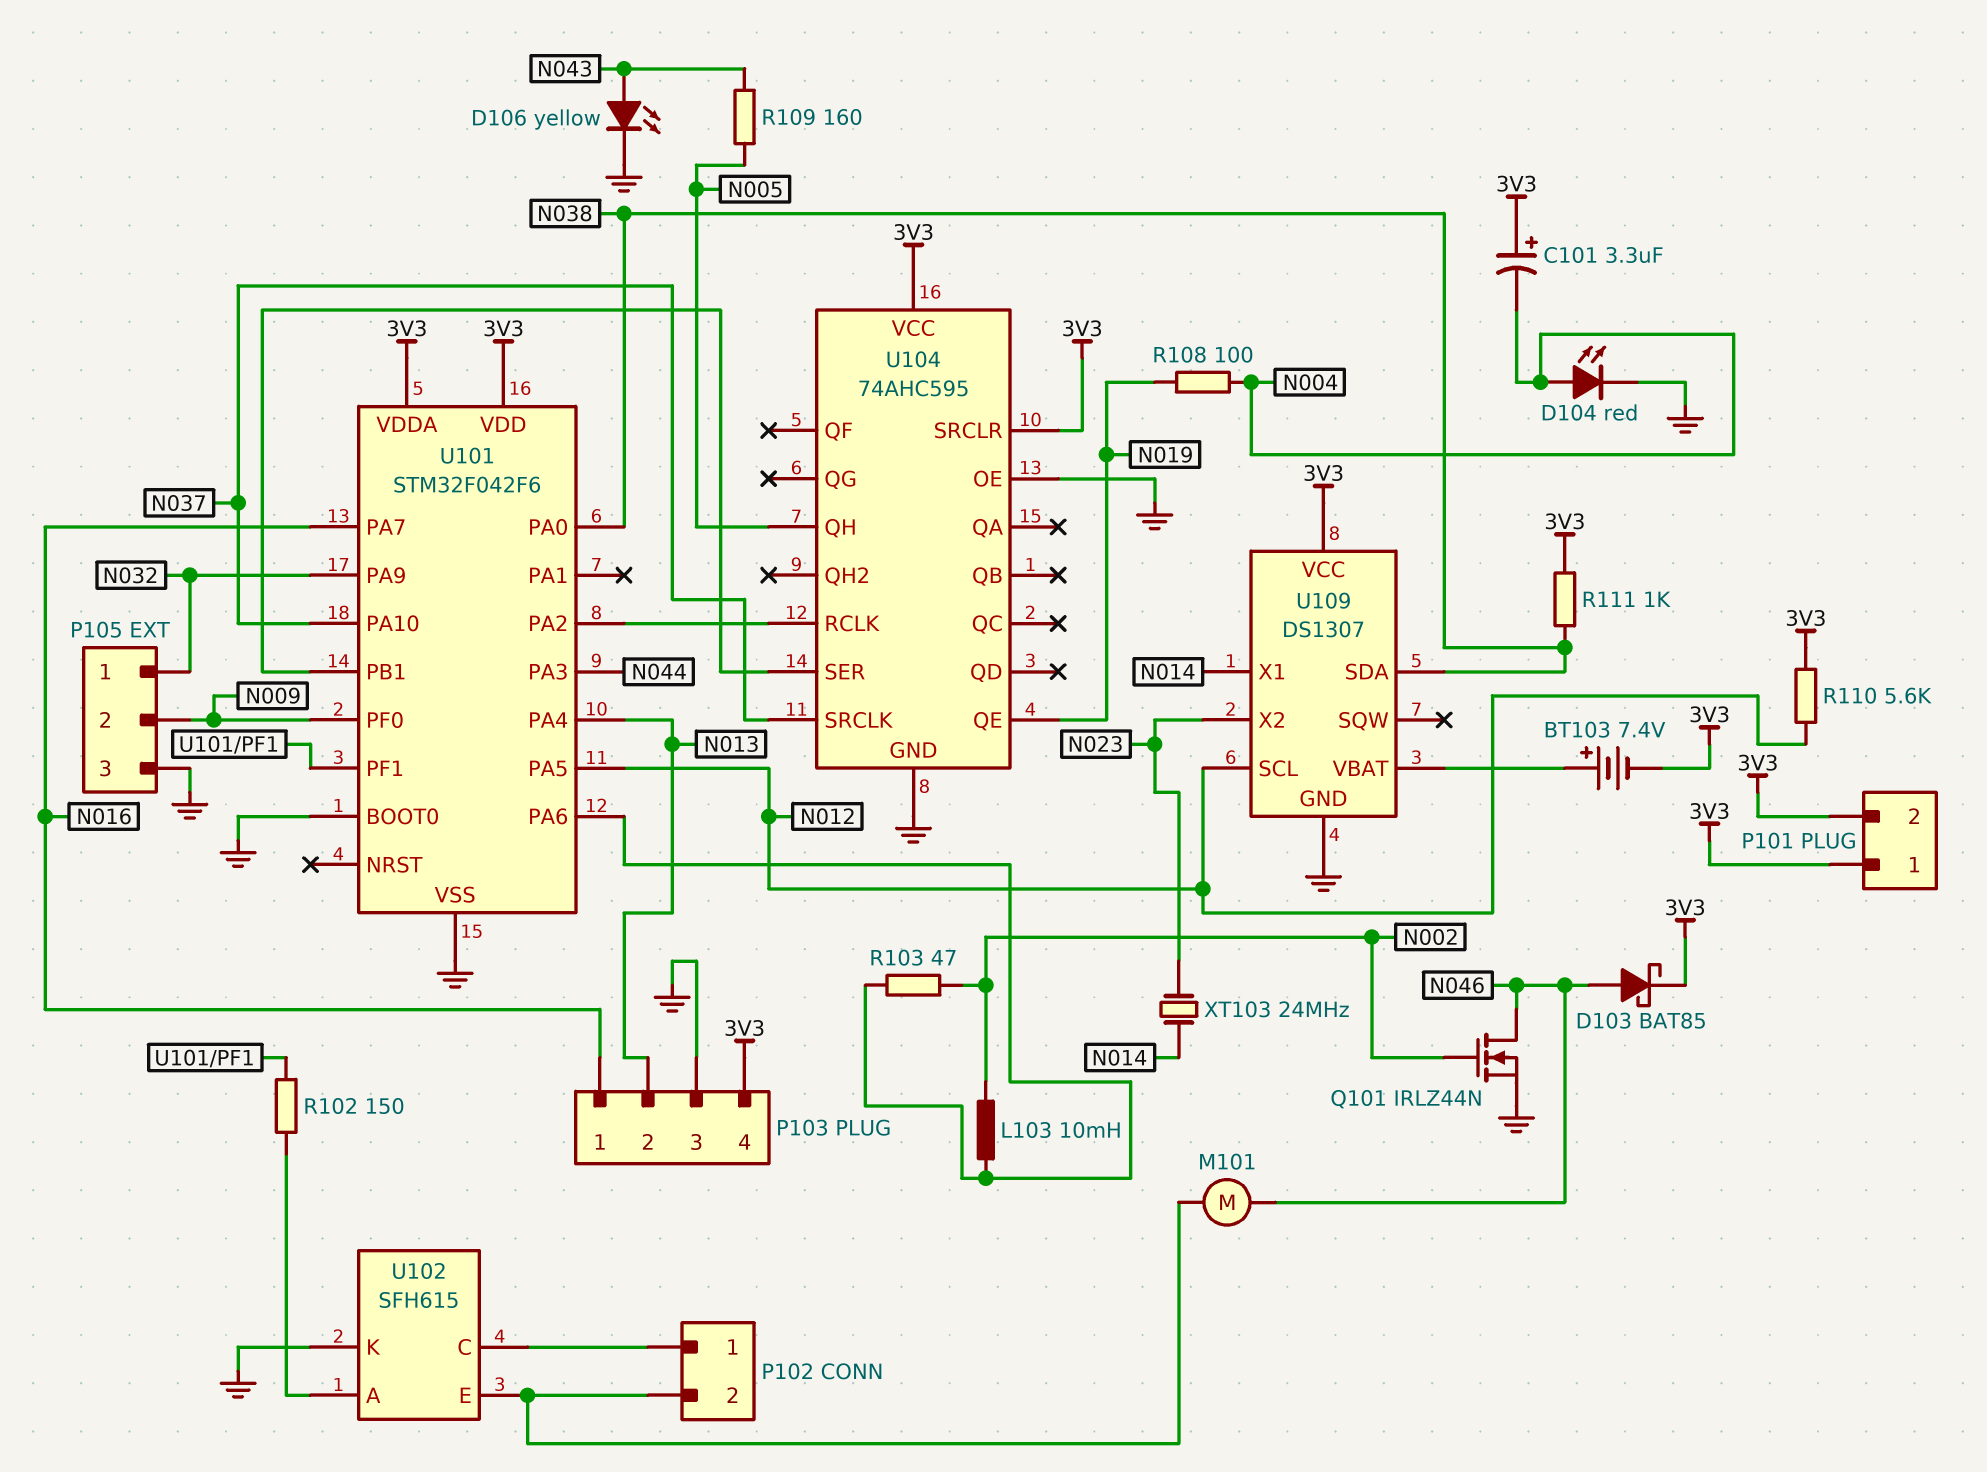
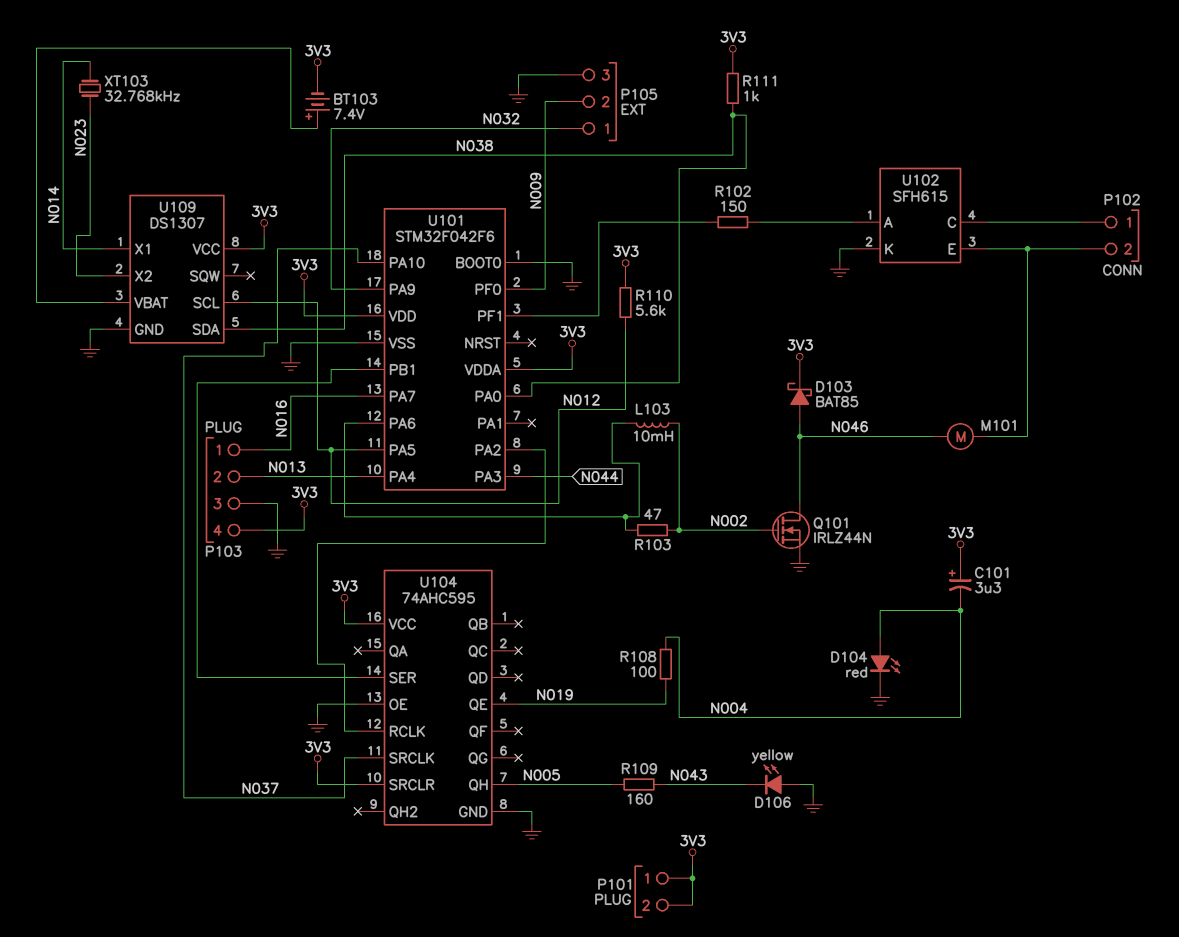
D106: LED yellow (A N043, K GND) -> LED yellow (A GND, K N043)
XT103: 24MHz (N014, N023) -> 32.768kHz (N014, N023)

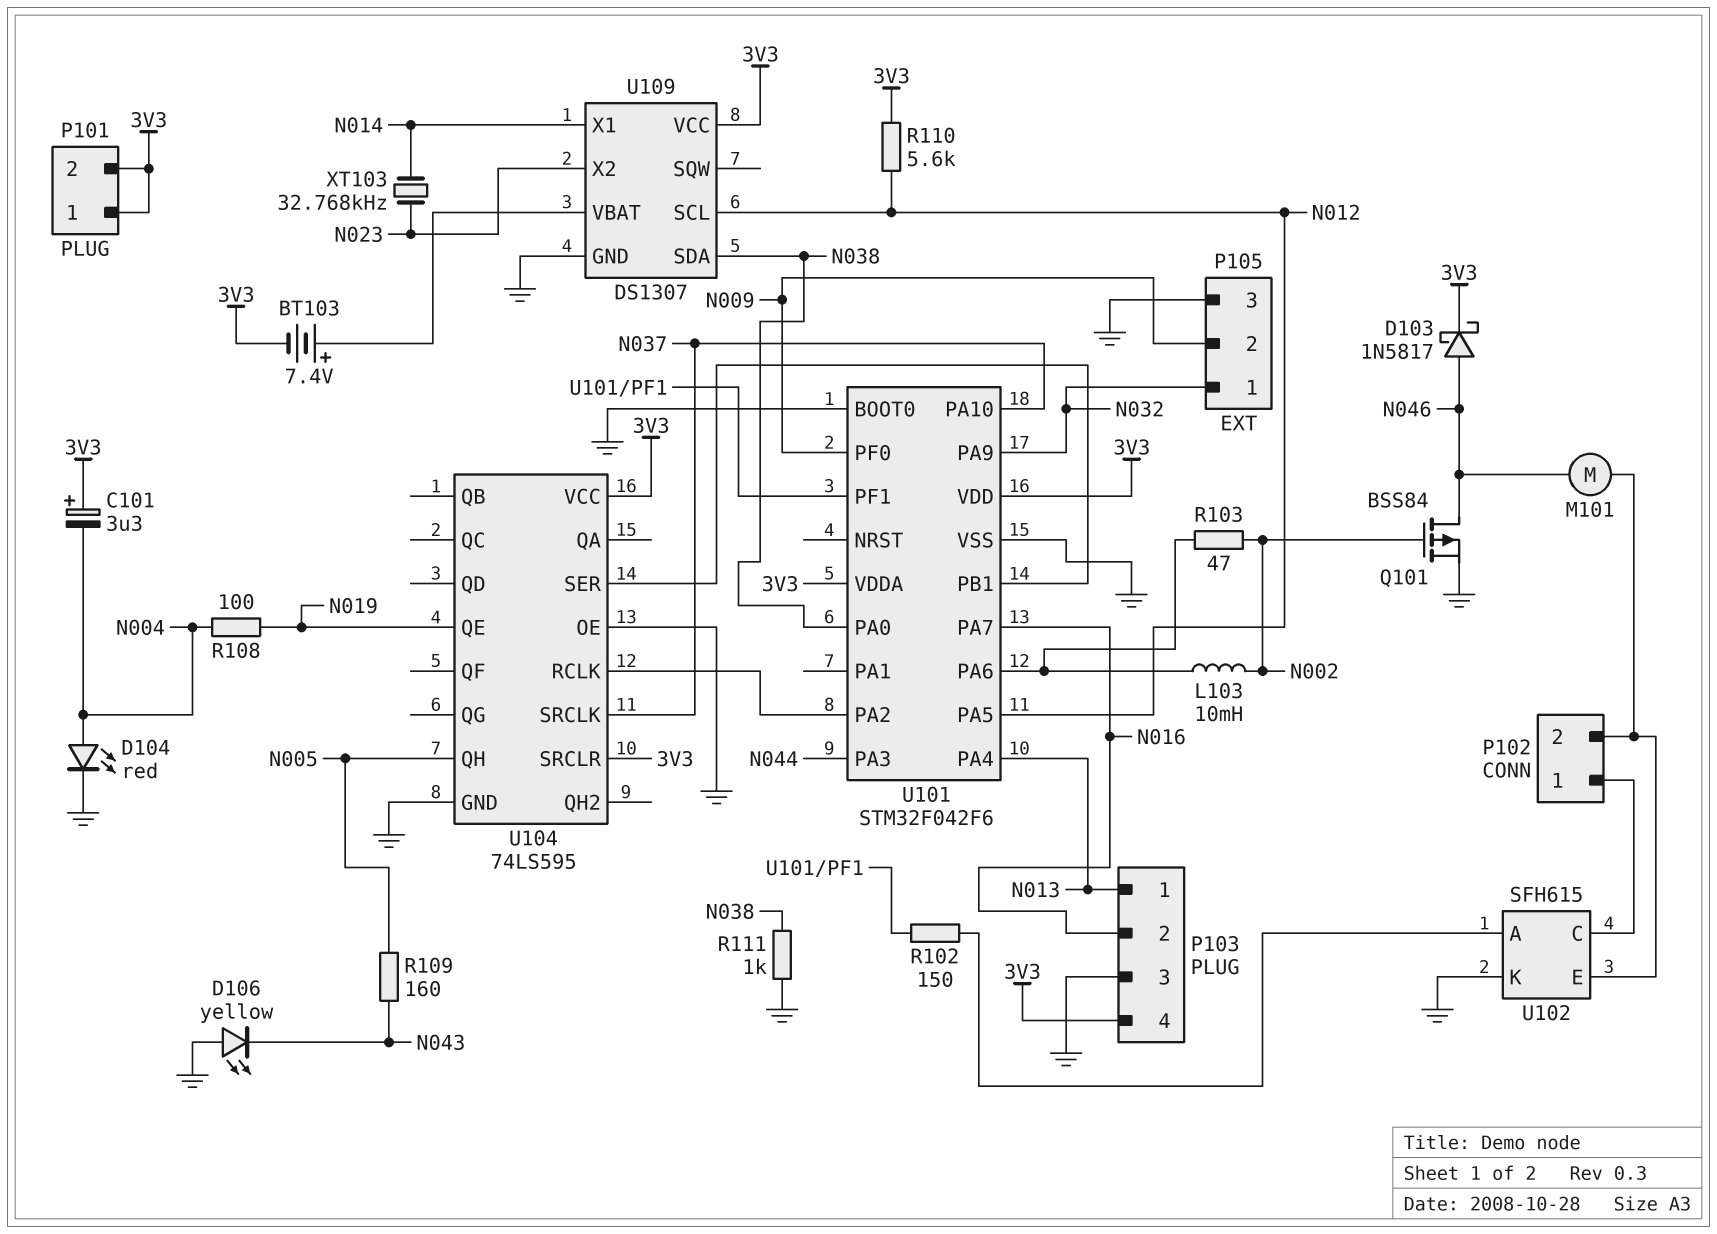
D103: schottky BAT85 (A N046, K 3V3) -> schottky 1N5817 (A N046, K 3V3)
P103 pin 1: N016 -> N013
P103 pin 2: N013 -> N016
Q101: NMOS IRLZ44N (G N002, D N046, S GND) -> PMOS BSS84 (G N002, D N046, S GND)
R111: 1k (3V3, N038) -> 1k (GND, N038)
U104: 74AHC595 -> 74LS595

